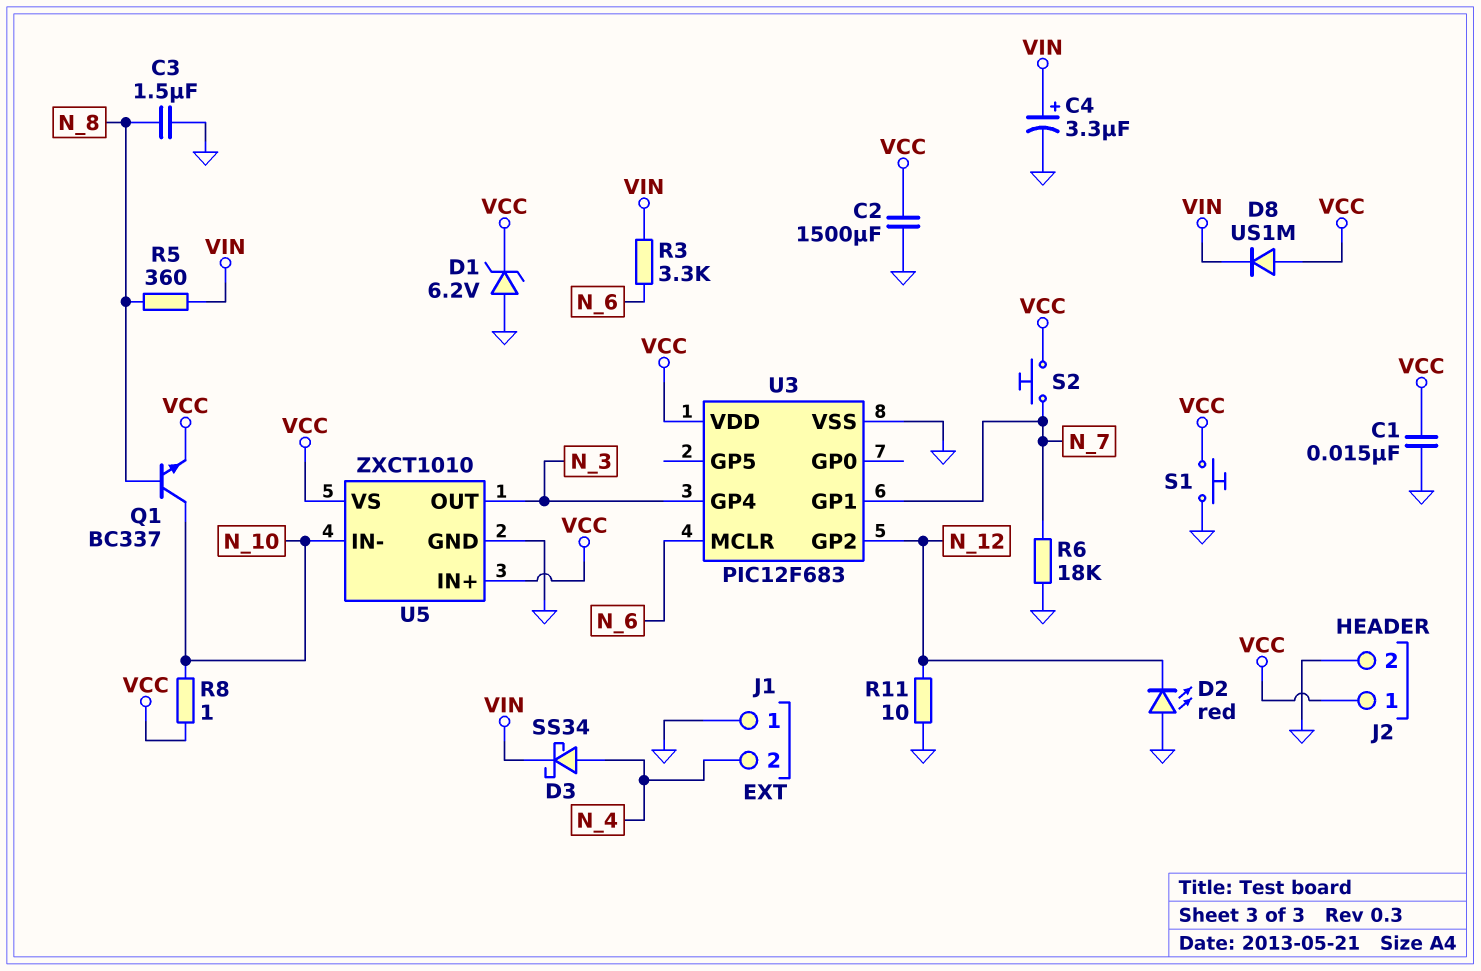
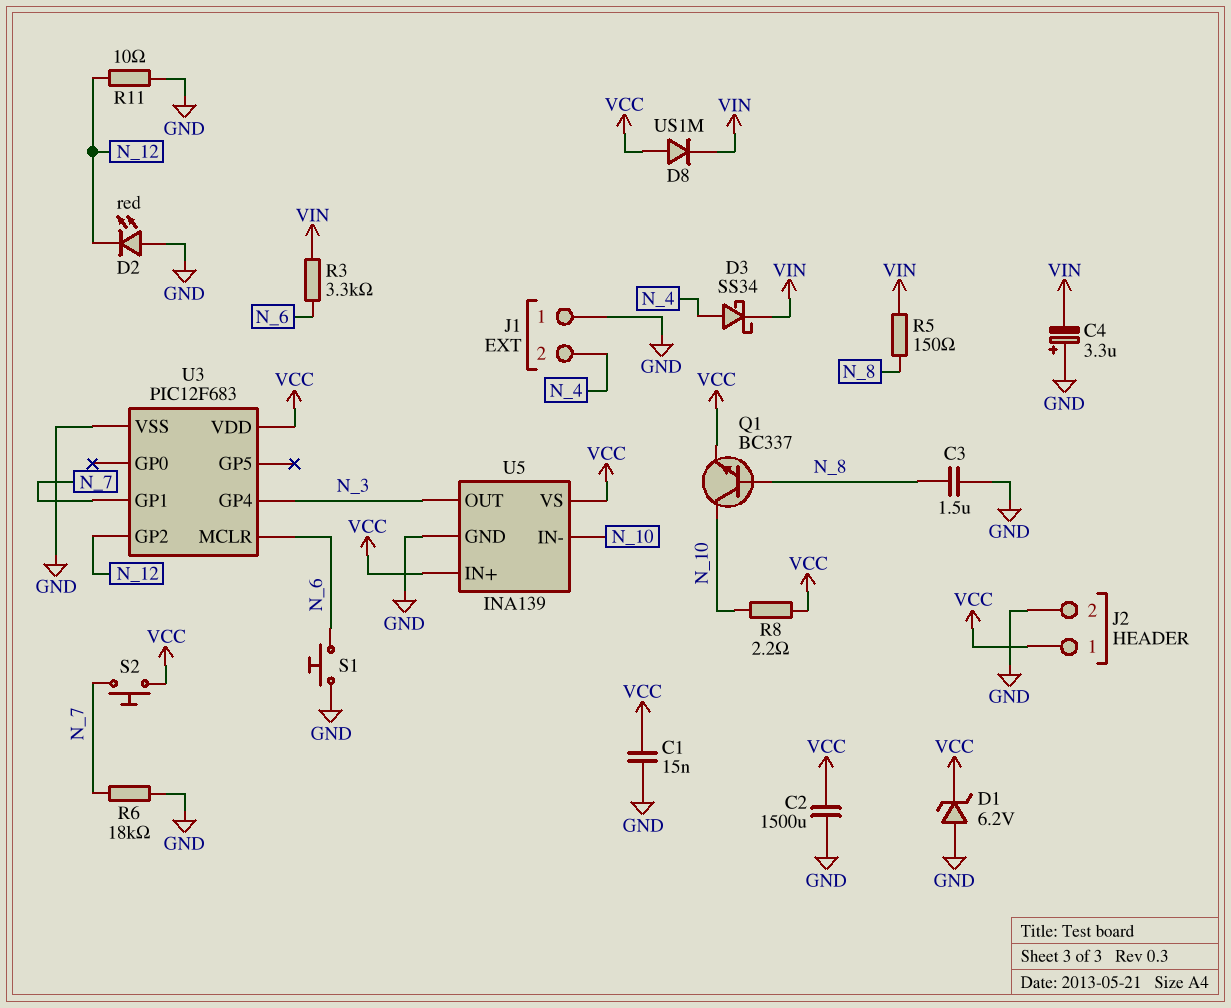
C4: 3.3uF (plus VIN, minus GND) -> 3.3uF (plus GND, minus VIN)
R5: 360 (N_8, VIN) -> 150 (N_8, VIN)
R8: 1 (N_10, VCC) -> 2.2 (N_10, VCC)
S1: button (GND, VCC) -> button (GND, N_6)
U5: ZXCT1010 -> INA139

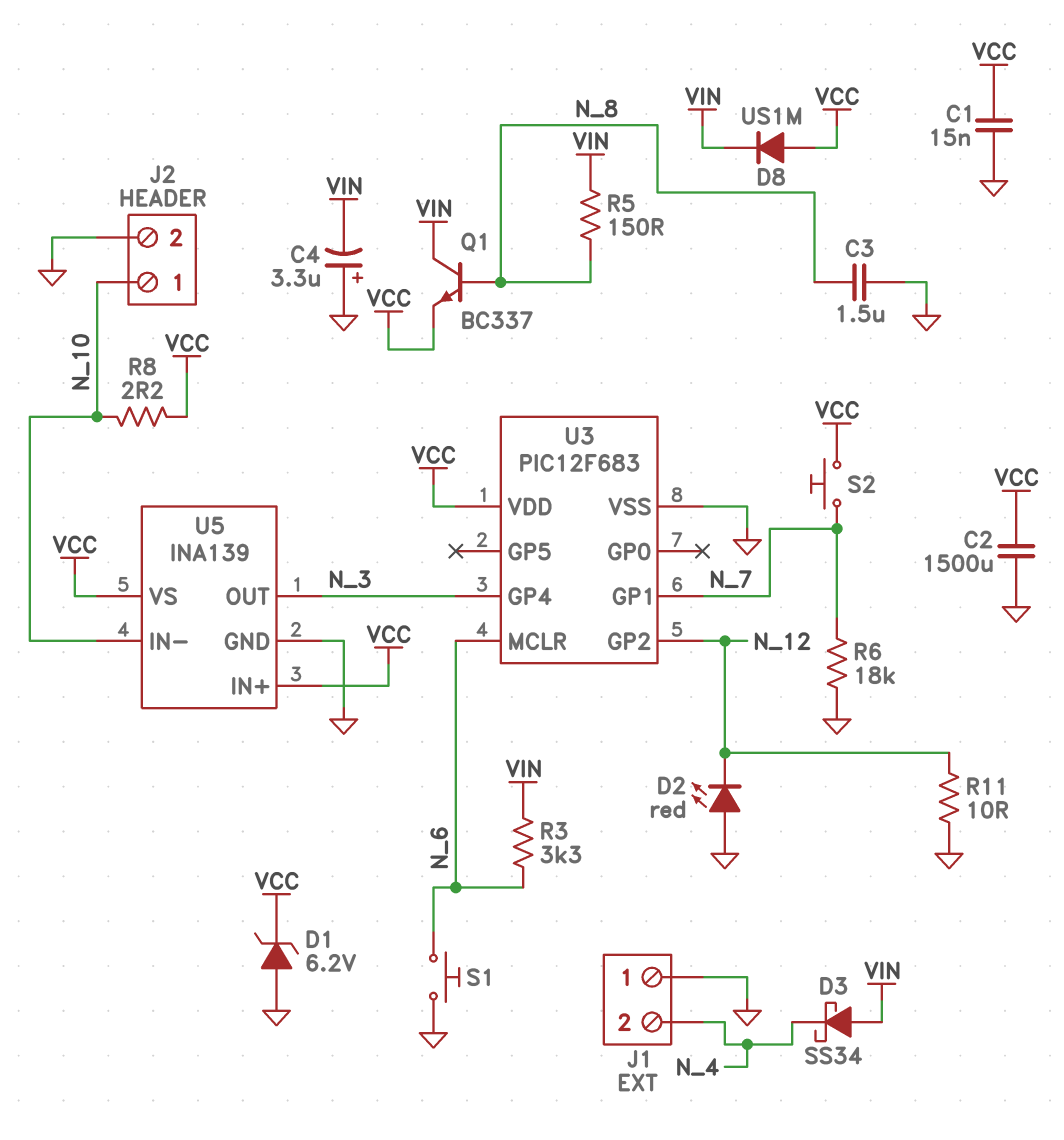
D3: schottky SS34 (A N_4, K VIN) -> schottky SS34 (A VIN, K N_4)
J2 pin 1: VCC -> N_10
Q1: NPN BC337 (B N_8, C N_10, E VCC) -> NPN BC337 (B N_8, C VIN, E VCC)

